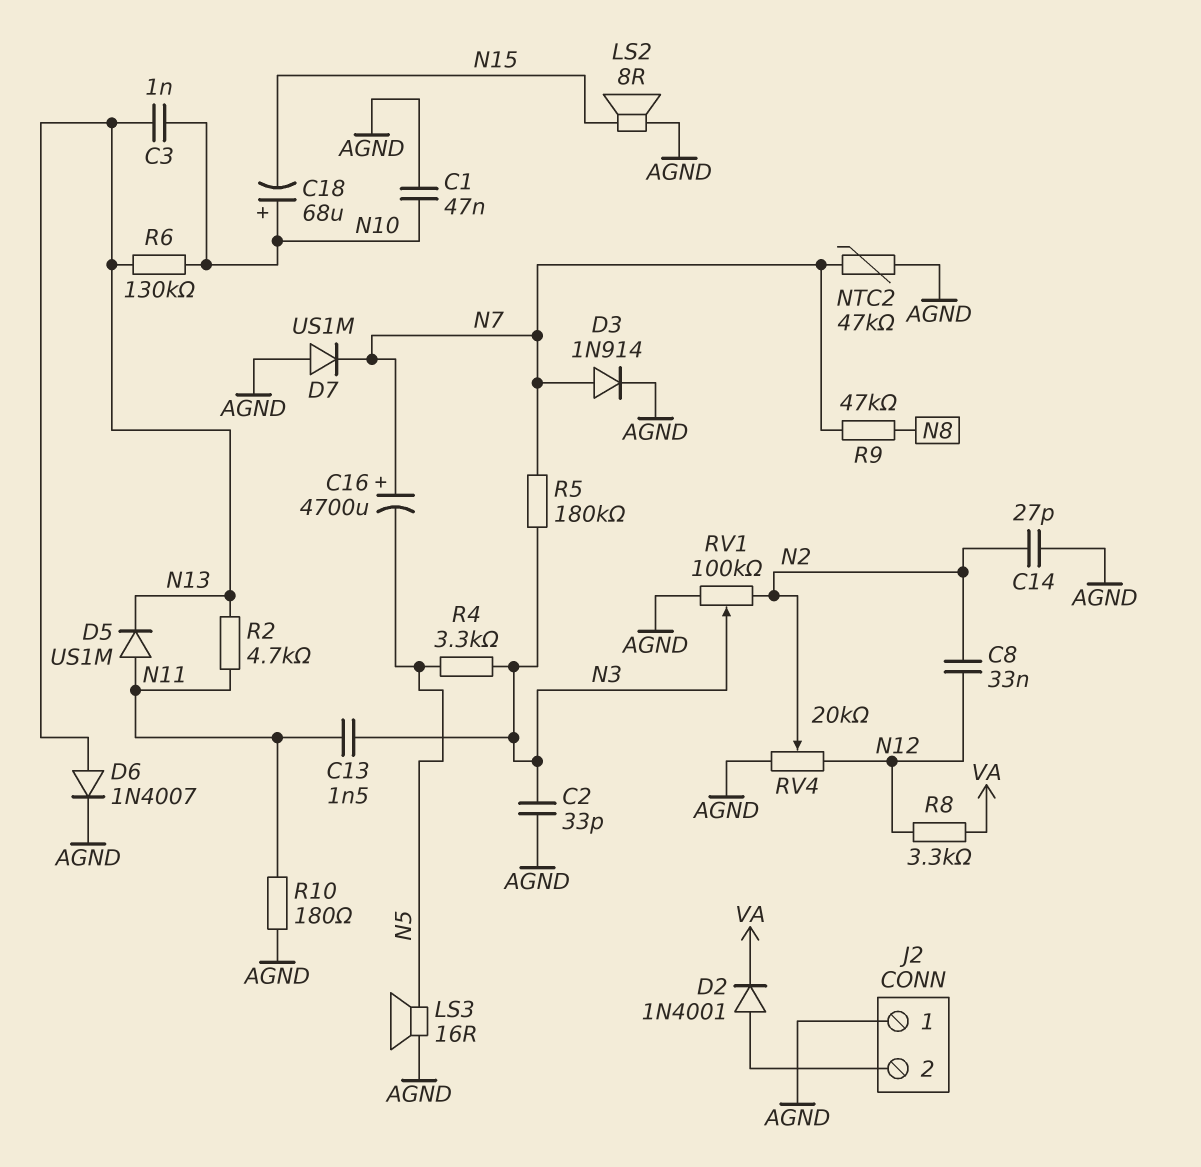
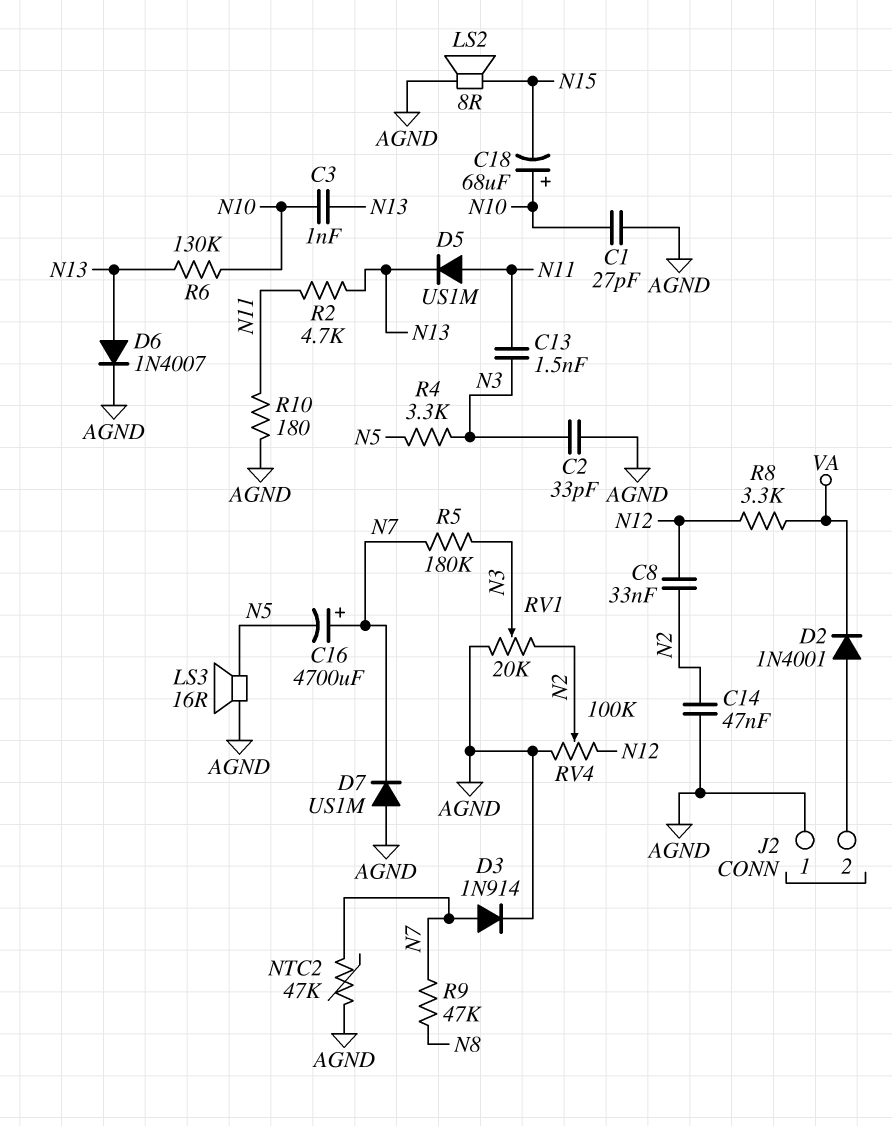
C1: 47nF (AGND, N10) -> 27pF (AGND, N10)
C14: 27pF (AGND, N2) -> 47nF (AGND, N2)
RV1: 100k (AGND, N2, wiper N3) -> 20k (AGND, N2, wiper N3)
RV4: 20k (AGND, N12, wiper N2) -> 100k (AGND, N12, wiper N2)

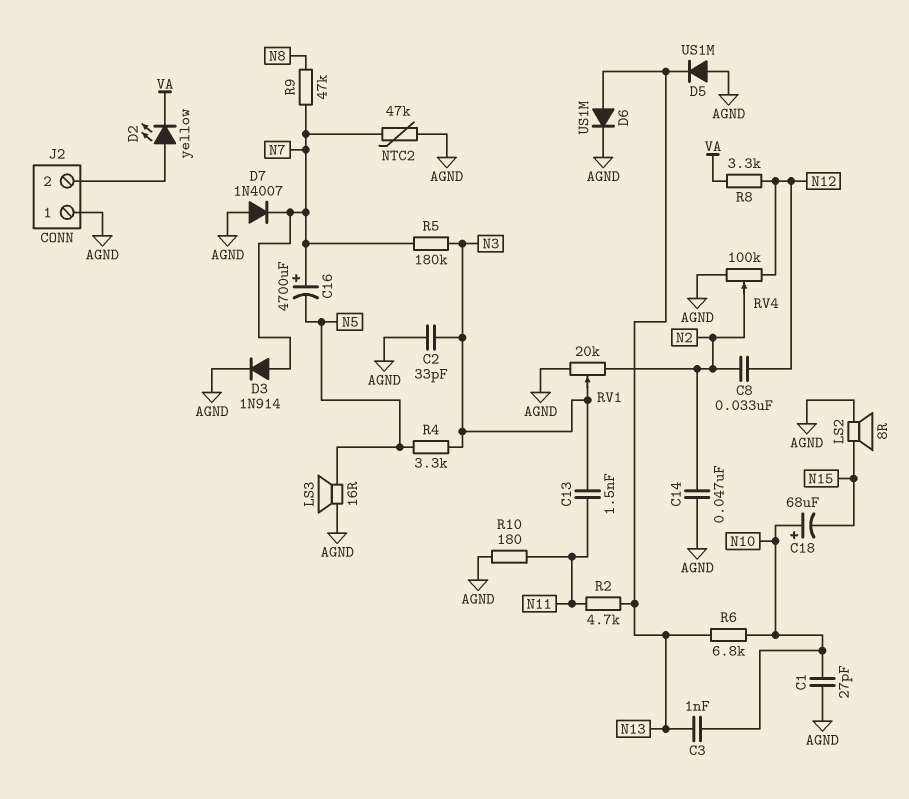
D2: diode 1N4001 (A J2/2, K VA) -> LED yellow (A J2/2, K VA)
D5: diode US1M (A N11, K N13) -> diode US1M (A AGND, K N13)
D6: diode 1N4007 (A N13, K AGND) -> diode US1M (A N13, K AGND)
D7: diode US1M (A AGND, K N7) -> diode 1N4007 (A AGND, K N7)
R6: 130k (N10, N13) -> 6.8k (N10, N13)

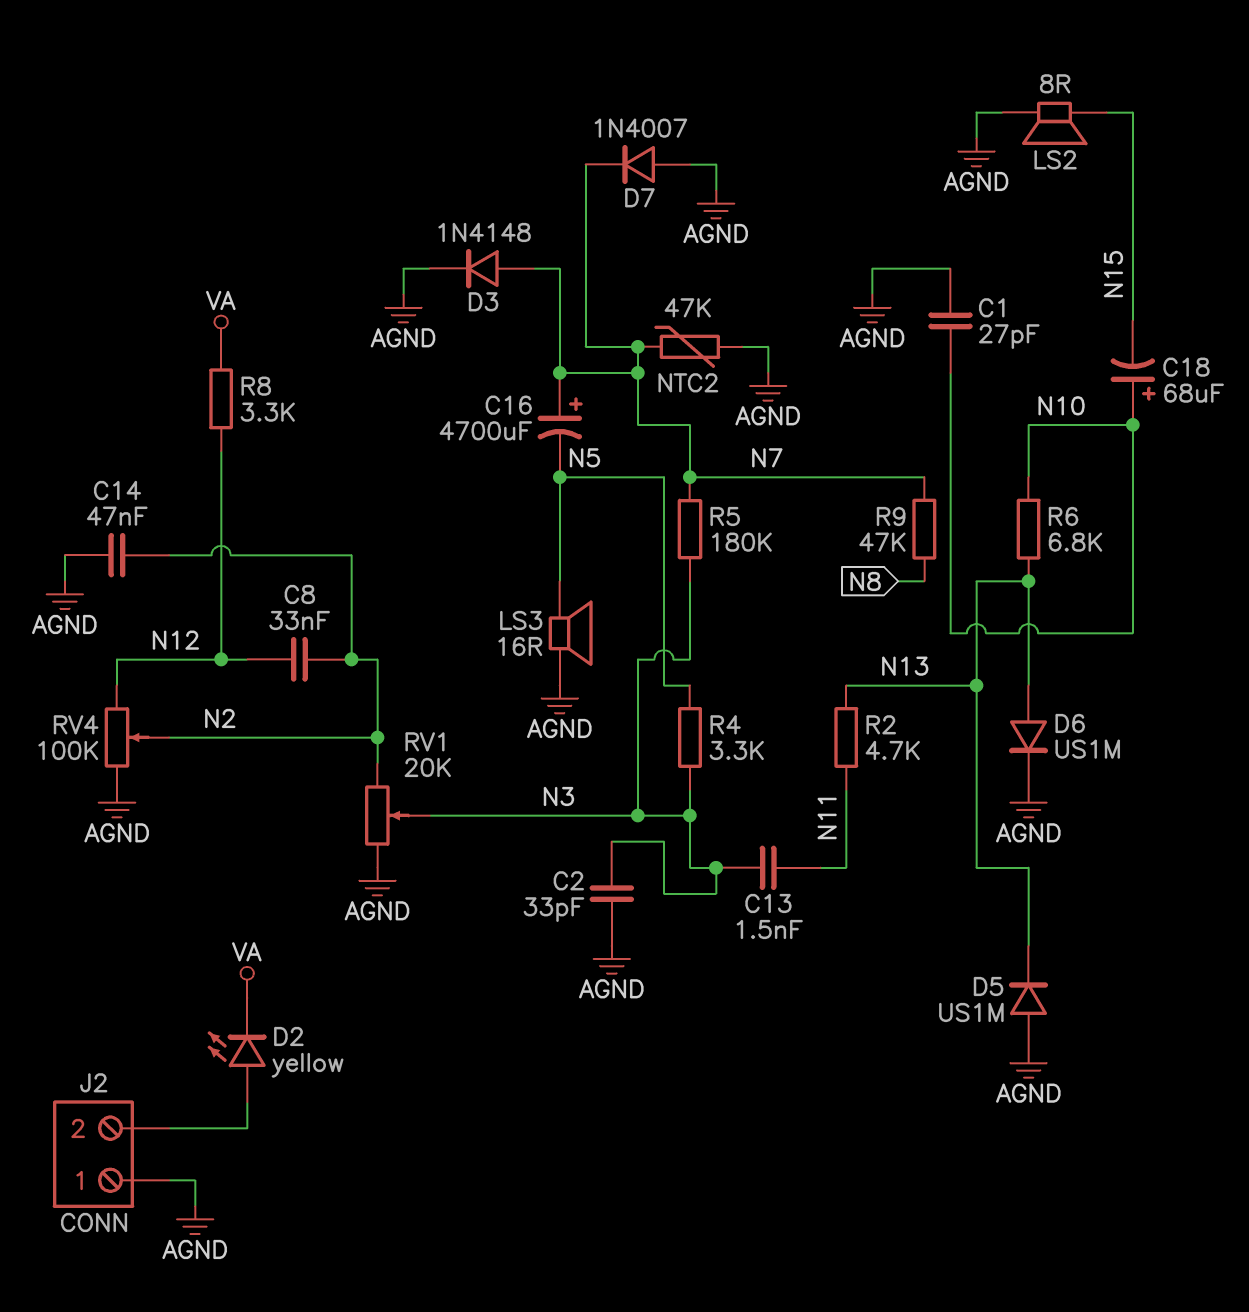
C3: 1nF (N10, N13) -> none
D3: diode 1N914 (A N7, K AGND) -> diode 1N4148 (A N7, K AGND)
R10: 180 (AGND, N11) -> none

